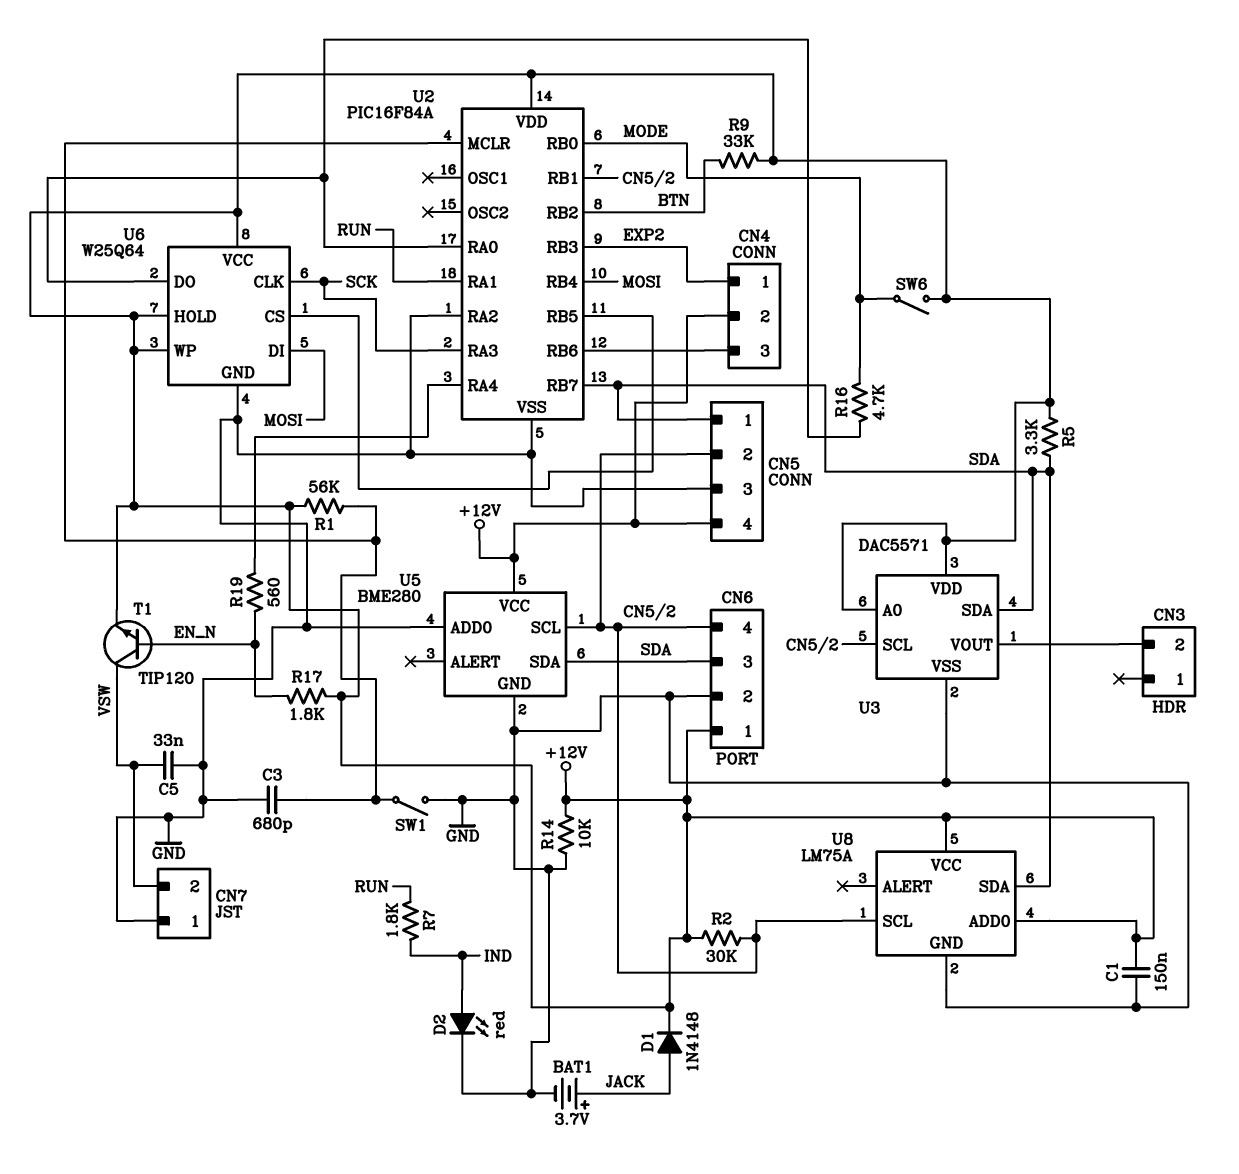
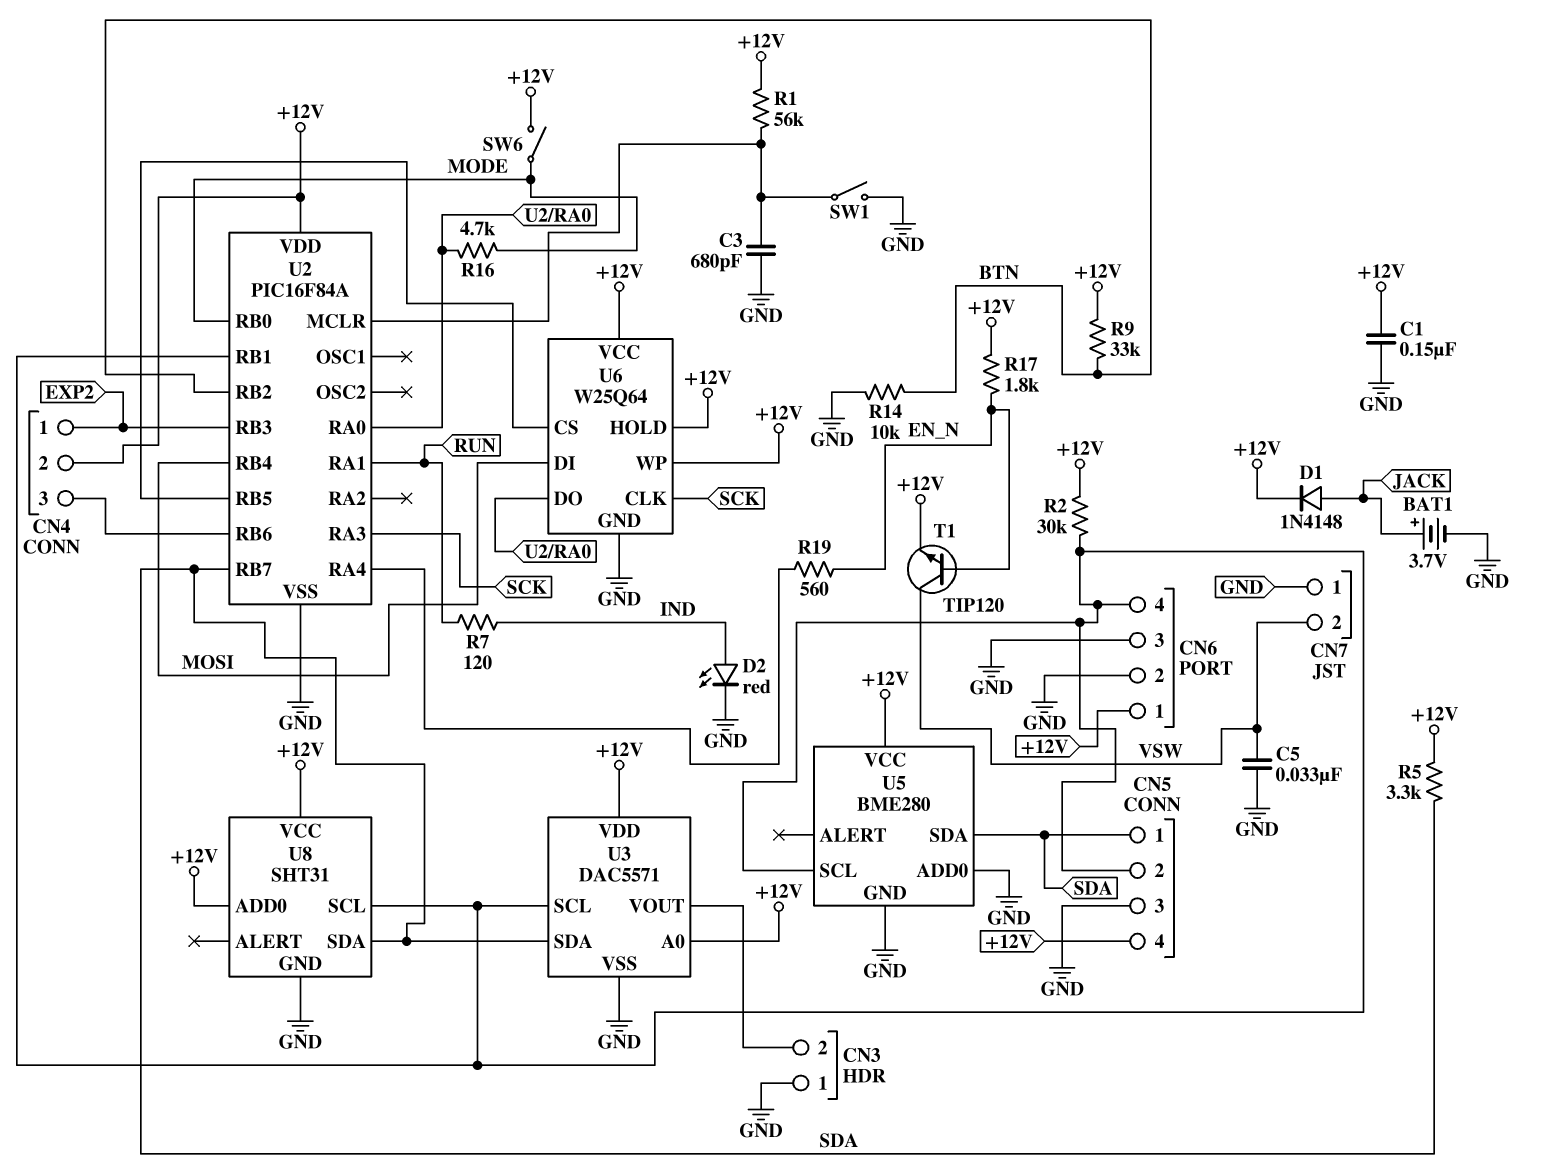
CN3 pin 1: none -> GND
CN6 pin 3: SDA -> GND
R7: 1.8k (IND, RUN) -> 120 (IND, RUN)
R14: 10k (+12V, GND) -> 10k (BTN, GND)
U2 pin RA2: GND -> none
U8: LM75A -> SHT31

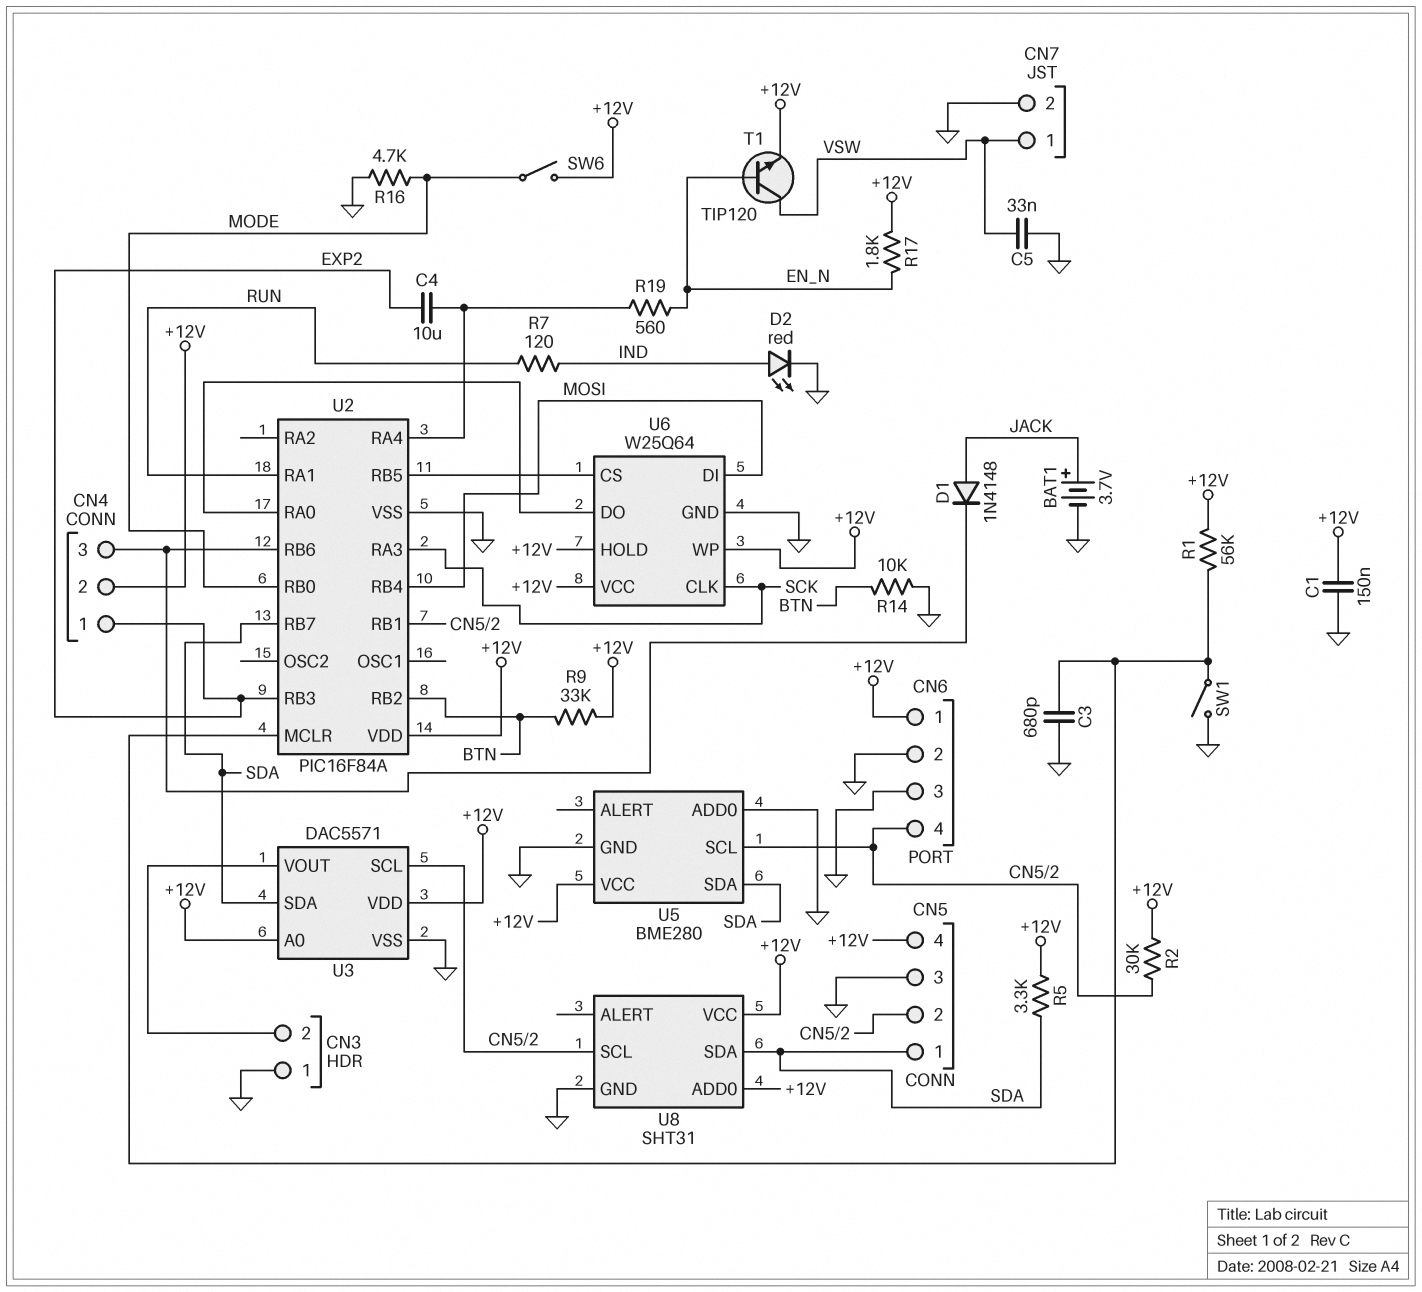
C4: none -> 10uF (EXP2, U2/RA4)
CN7 pin 1: GND -> VSW
CN7 pin 2: VSW -> GND
D1: diode 1N4148 (A JACK, K +12V) -> diode 1N4148 (A JACK, K CN4/3)
R16: 4.7k (MODE, U2/RA0) -> 4.7k (GND, MODE)

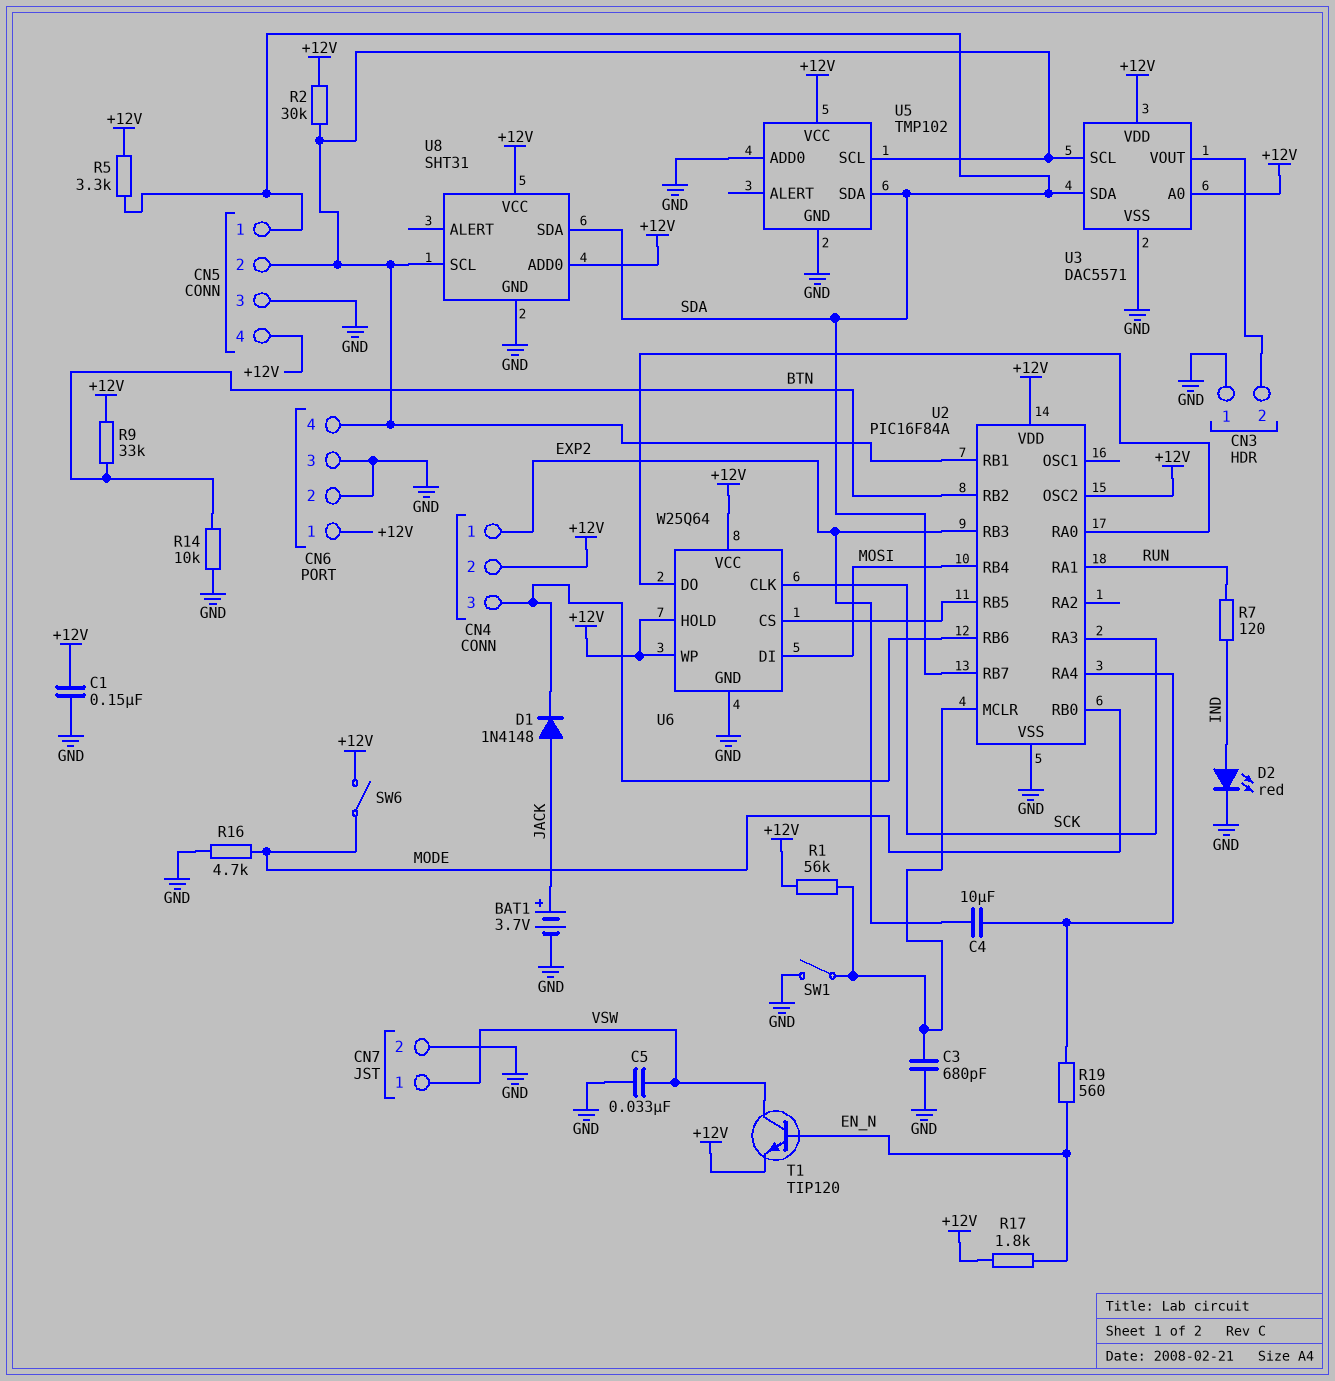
U2 pin OSC2: none -> +12V
U5: BME280 -> TMP102

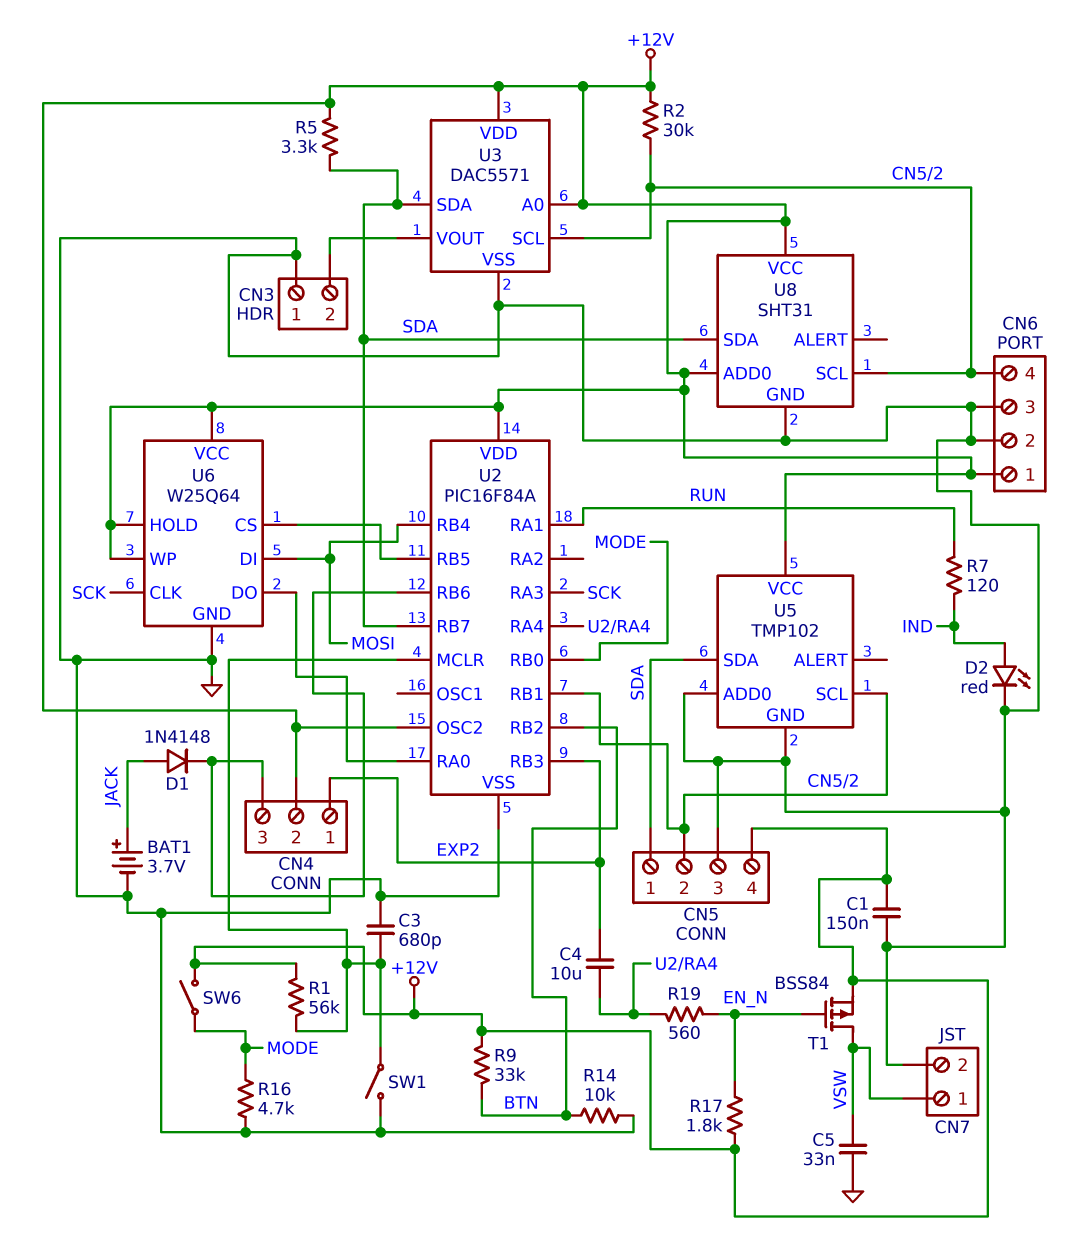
T1: NPN TIP120 (B EN_N, C VSW, E +12V) -> PMOS BSS84 (G EN_N, D VSW, S +12V)

